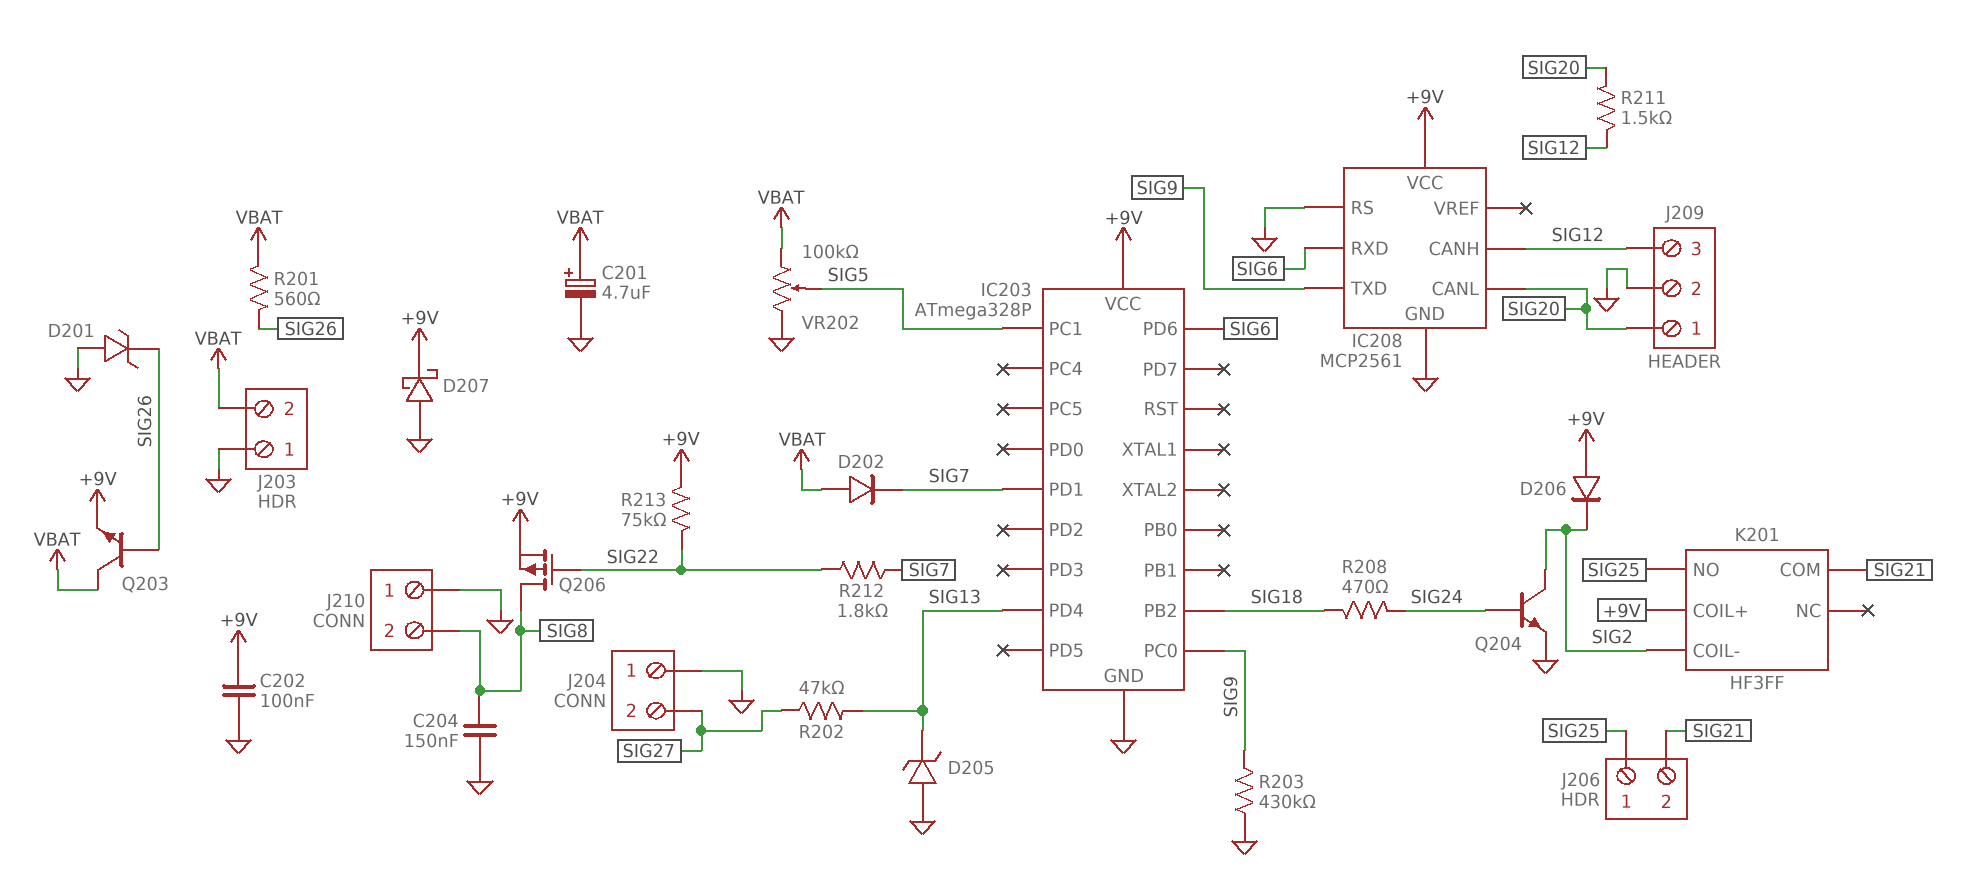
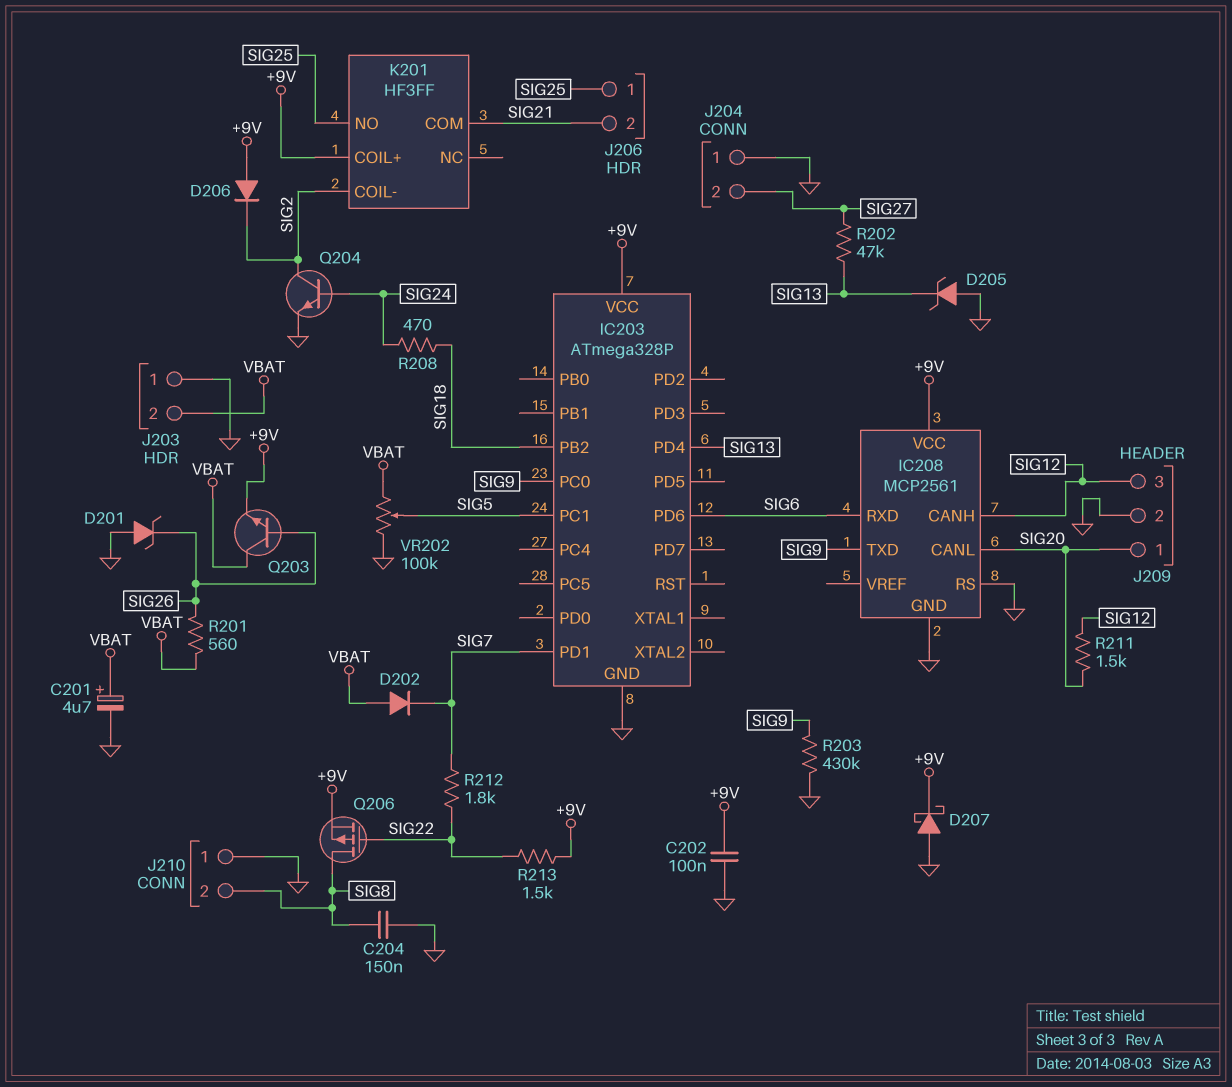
R213: 75k (+9V, SIG22) -> 1.5k (+9V, SIG22)

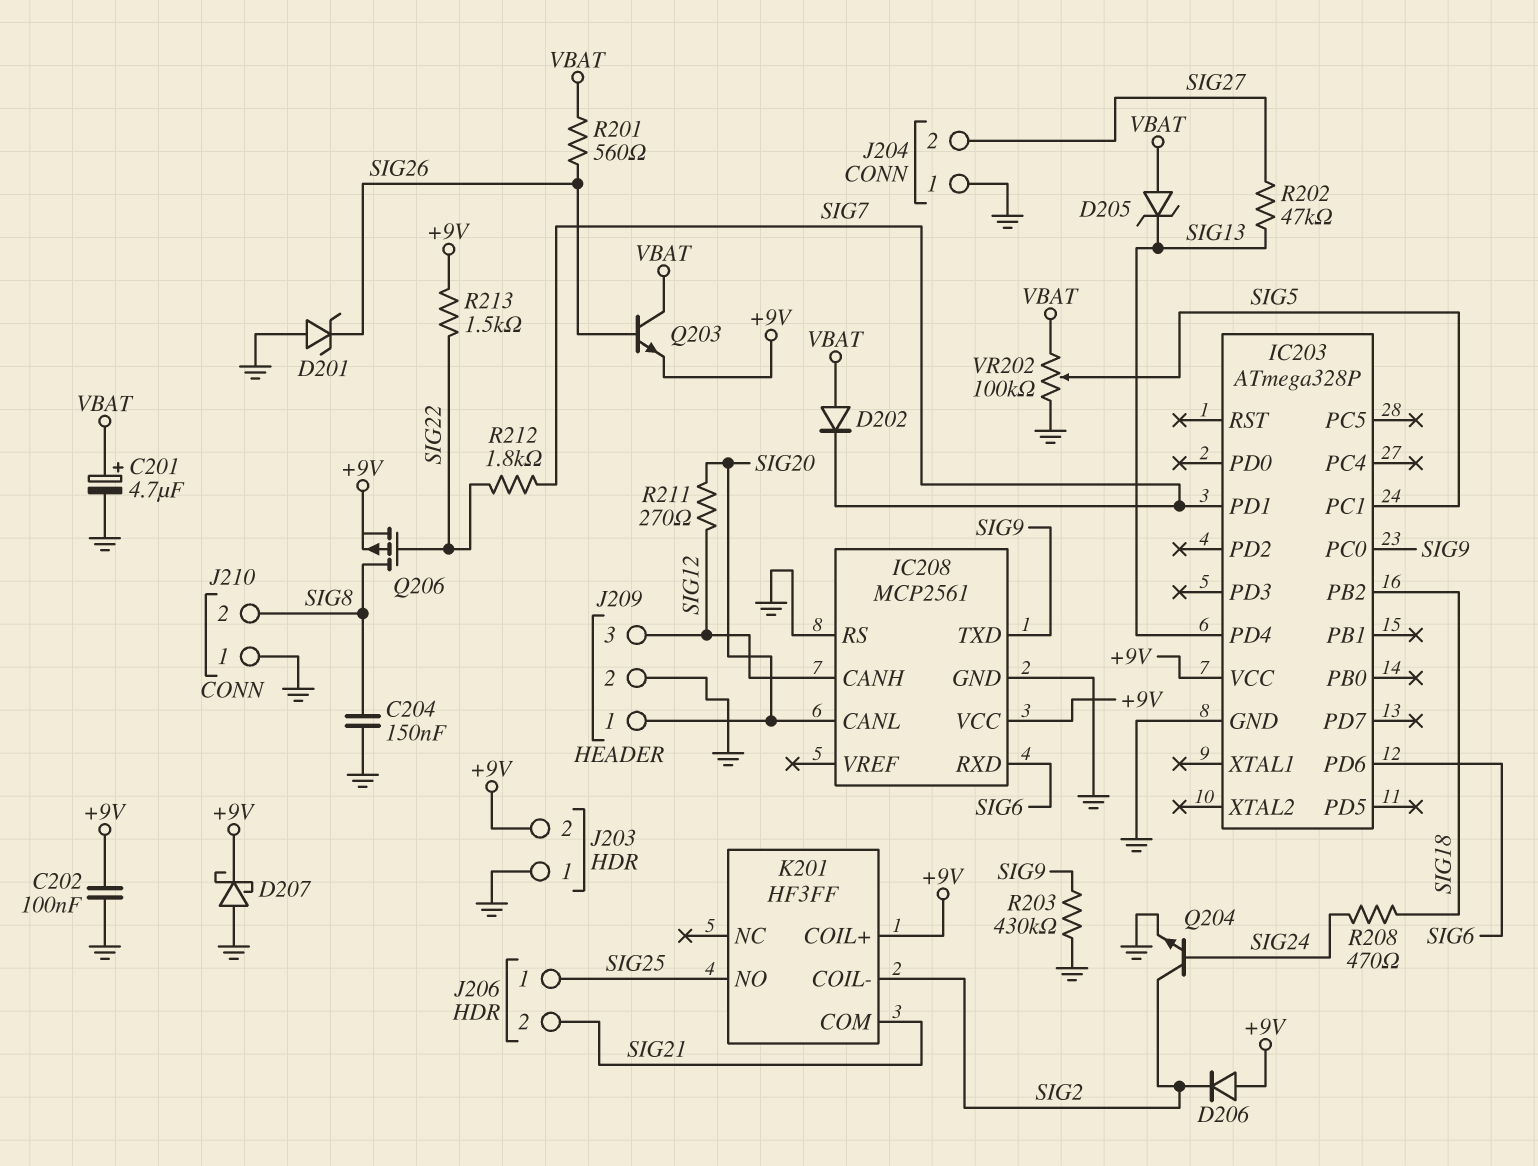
D205: zener (A GND, K SIG13) -> zener (A VBAT, K SIG13)
J203 pin 2: VBAT -> +9V
R211: 1.5k (SIG12, SIG20) -> 270 (SIG12, SIG20)

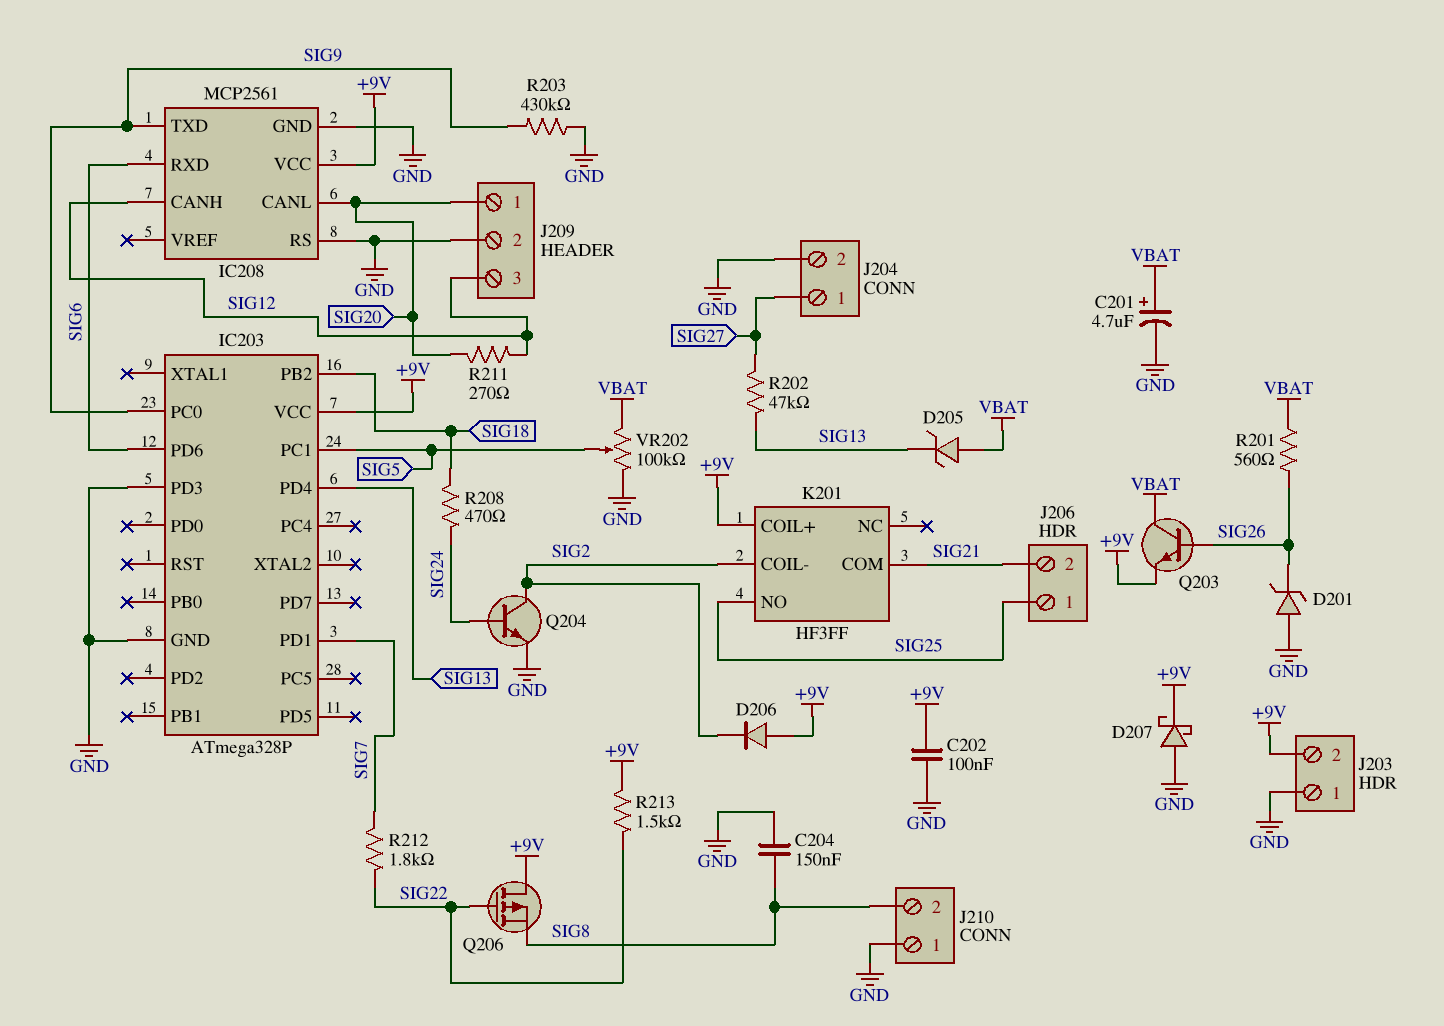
D202: diode (A VBAT, K SIG7) -> none
IC203 pin PD3: none -> GND
J204 pin 1: GND -> SIG27
J204 pin 2: SIG27 -> GND
Q206: PMOS (G SIG22, D SIG8, S +9V) -> PMOS (G SIG22, D +9V, S SIG8)

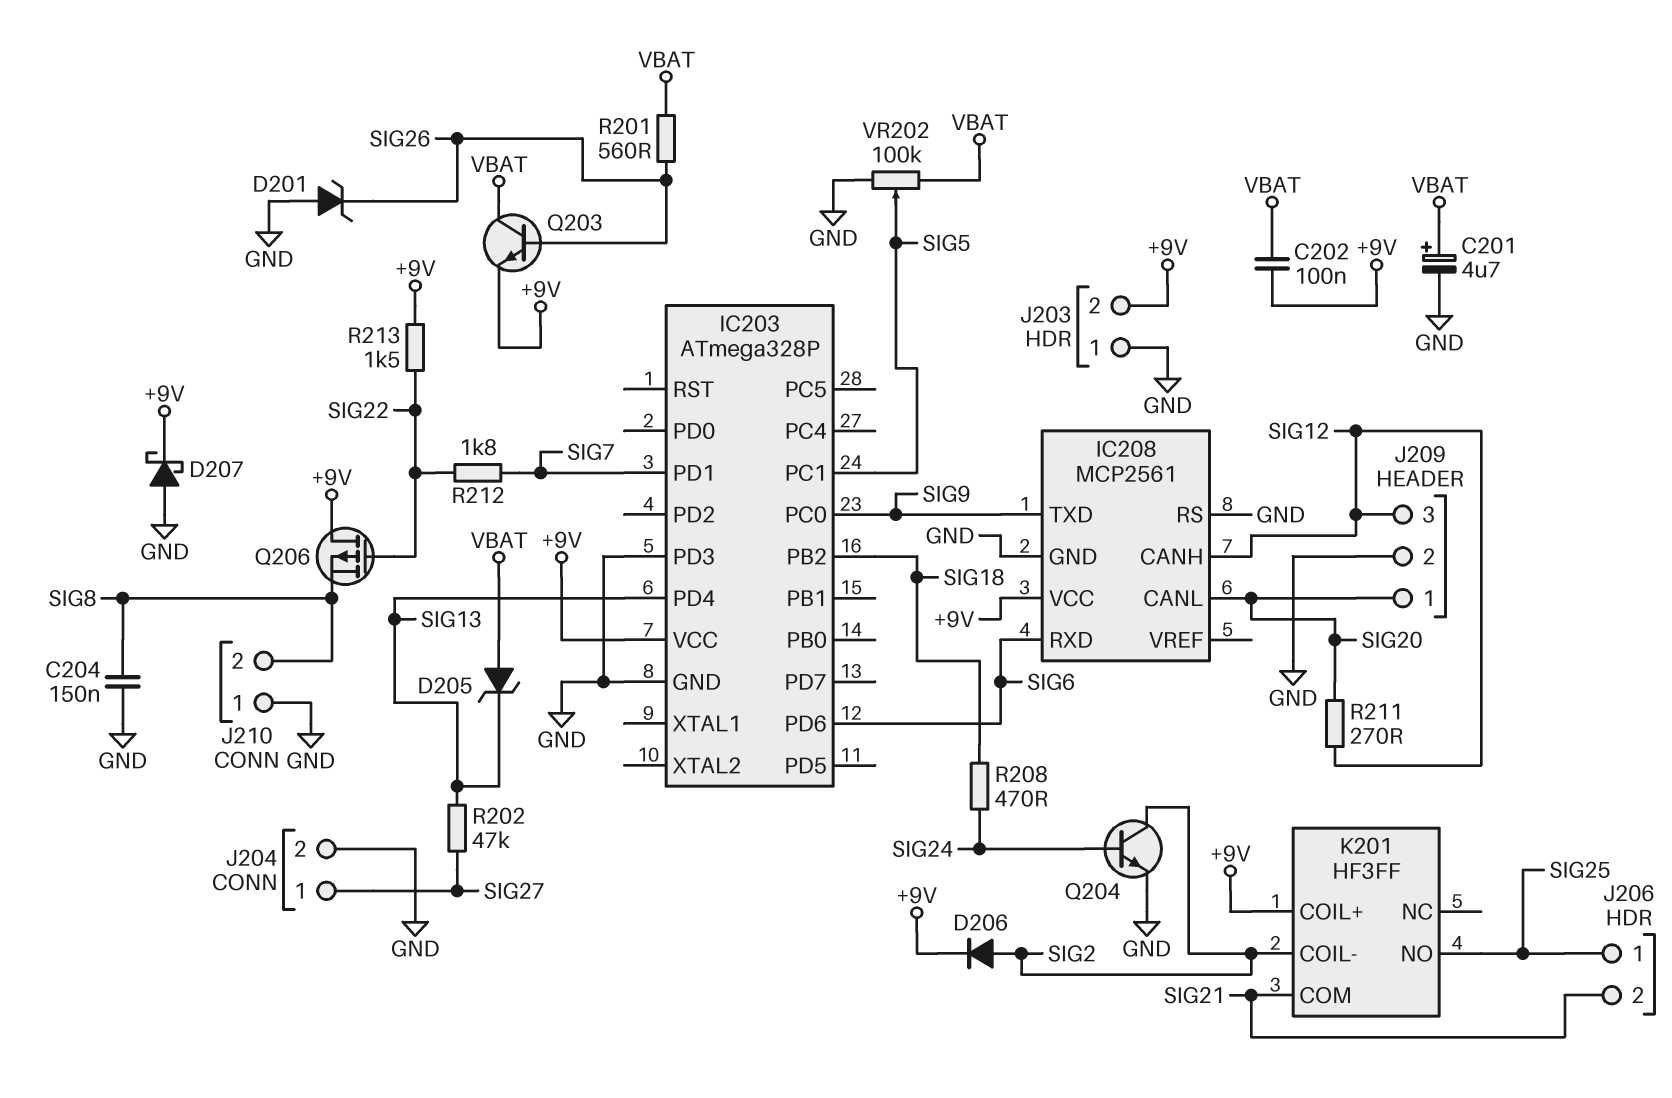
C202: 100nF (+9V, GND) -> 100nF (+9V, VBAT)
D206: diode (A +9V, K SIG2) -> diode (A SIG2, K +9V)
R203: 430k (GND, SIG9) -> none

